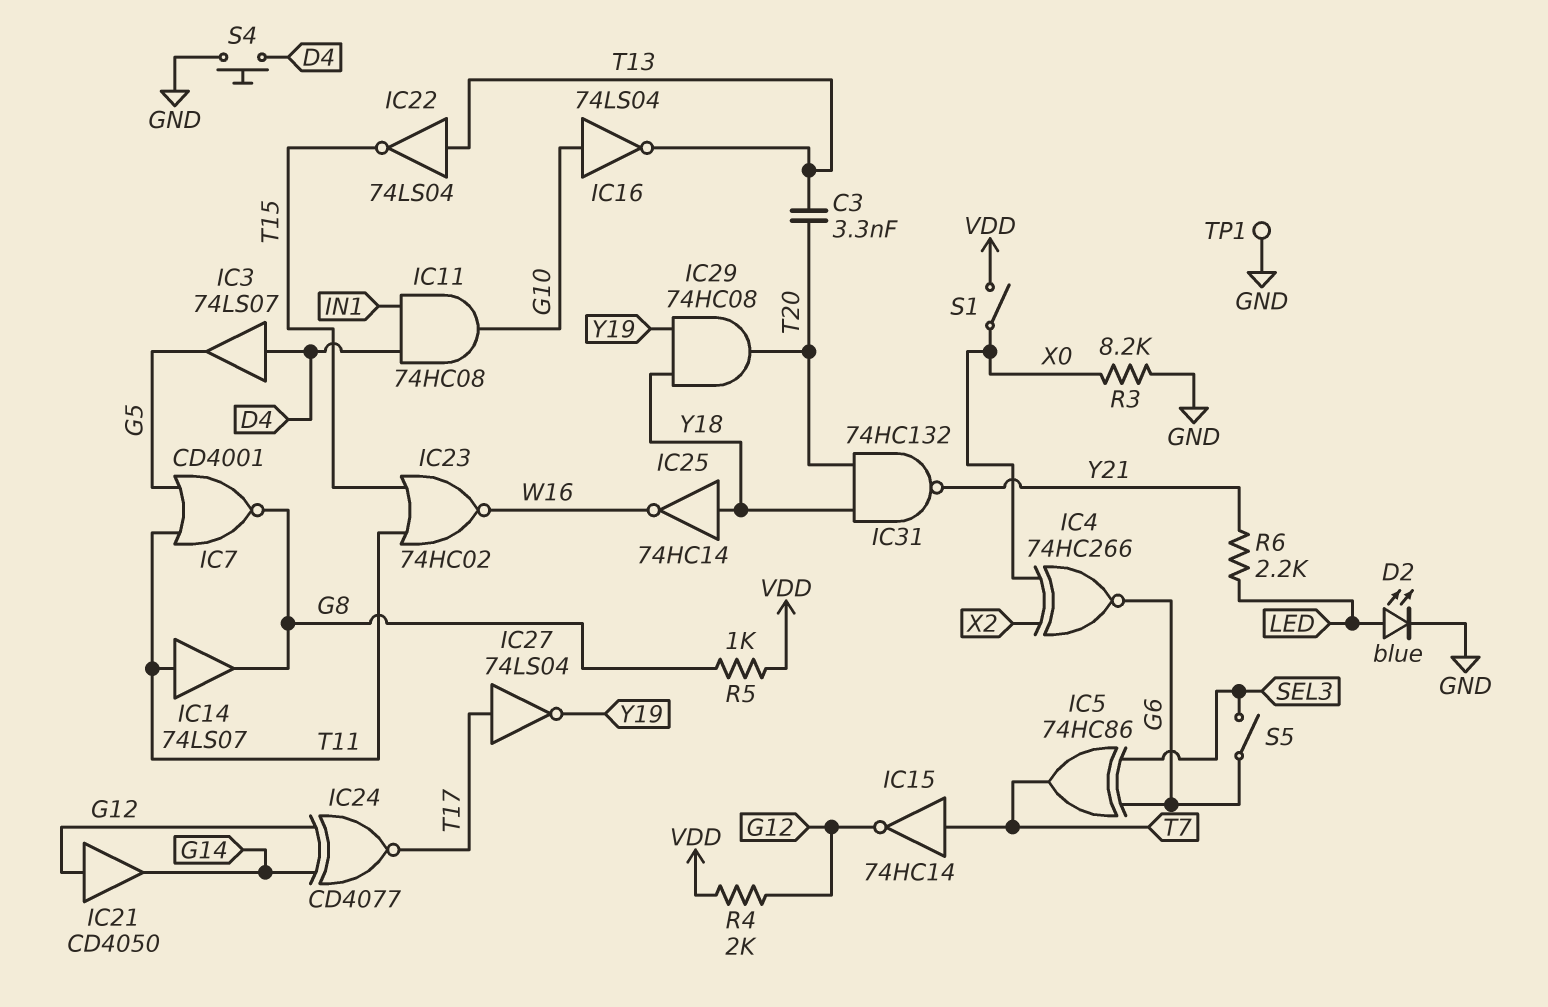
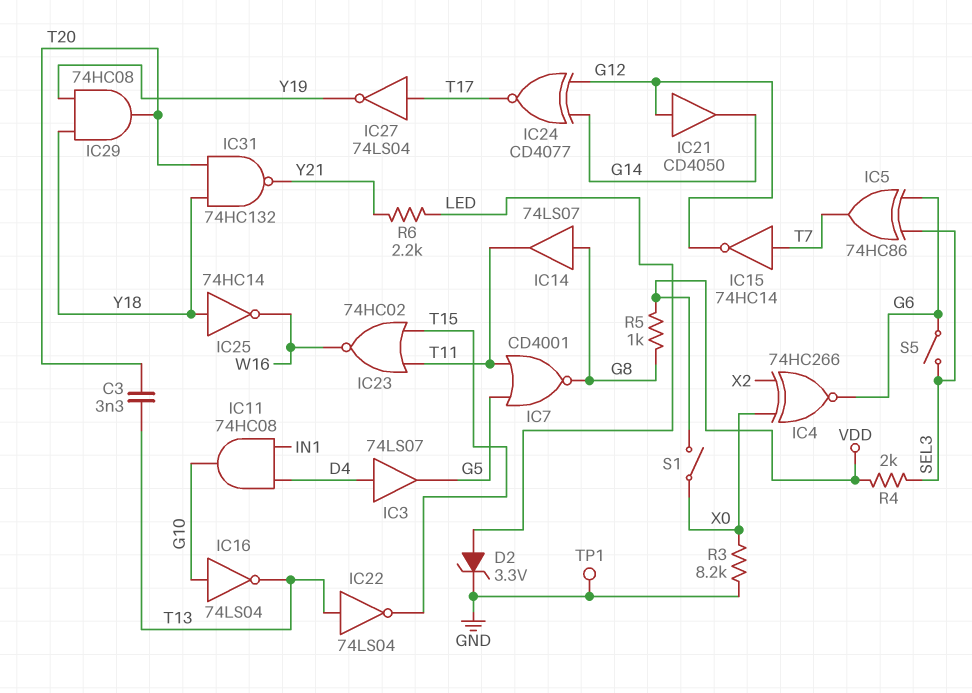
D2: LED blue (A LED, K GND) -> zener 3.3V (A LED, K GND)
IC14: buffer 74LS07 (in T11, out G8) -> buffer 74LS07 (in G8, out T11)
R4: 2k (G12, VDD) -> 2k (SEL3, VDD)
S4: button (D4, GND) -> none

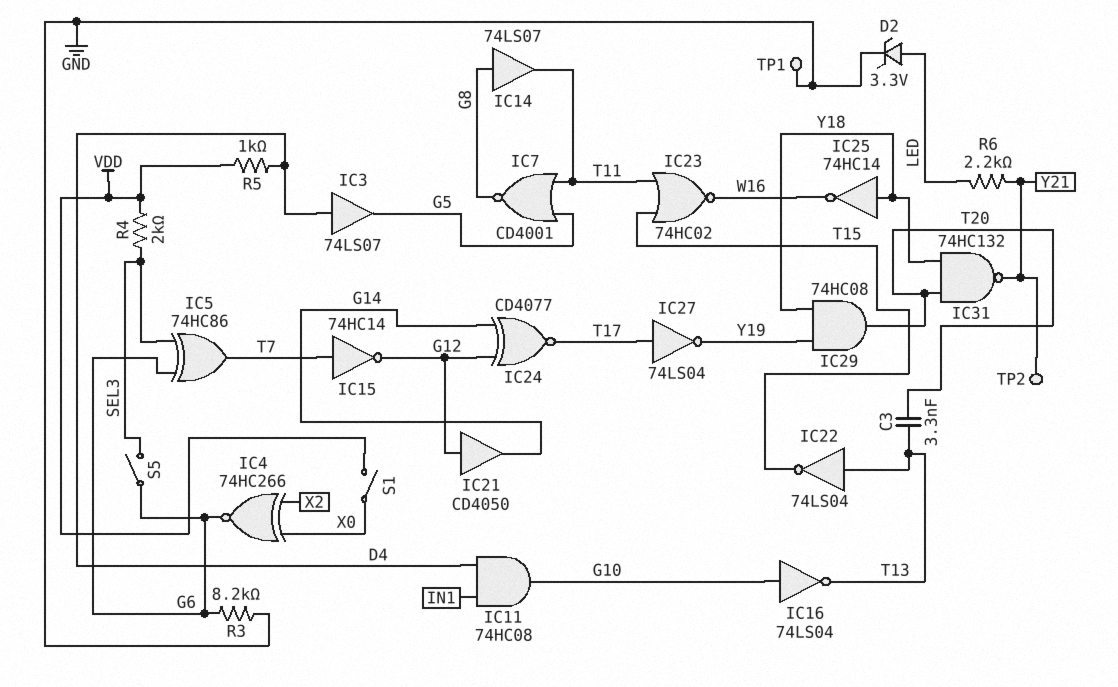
R3: 8.2k (GND, X0) -> 8.2k (G6, GND)
R5: 1k (G8, VDD) -> 1k (D4, VDD)
TP2: none -> test point (Y21)

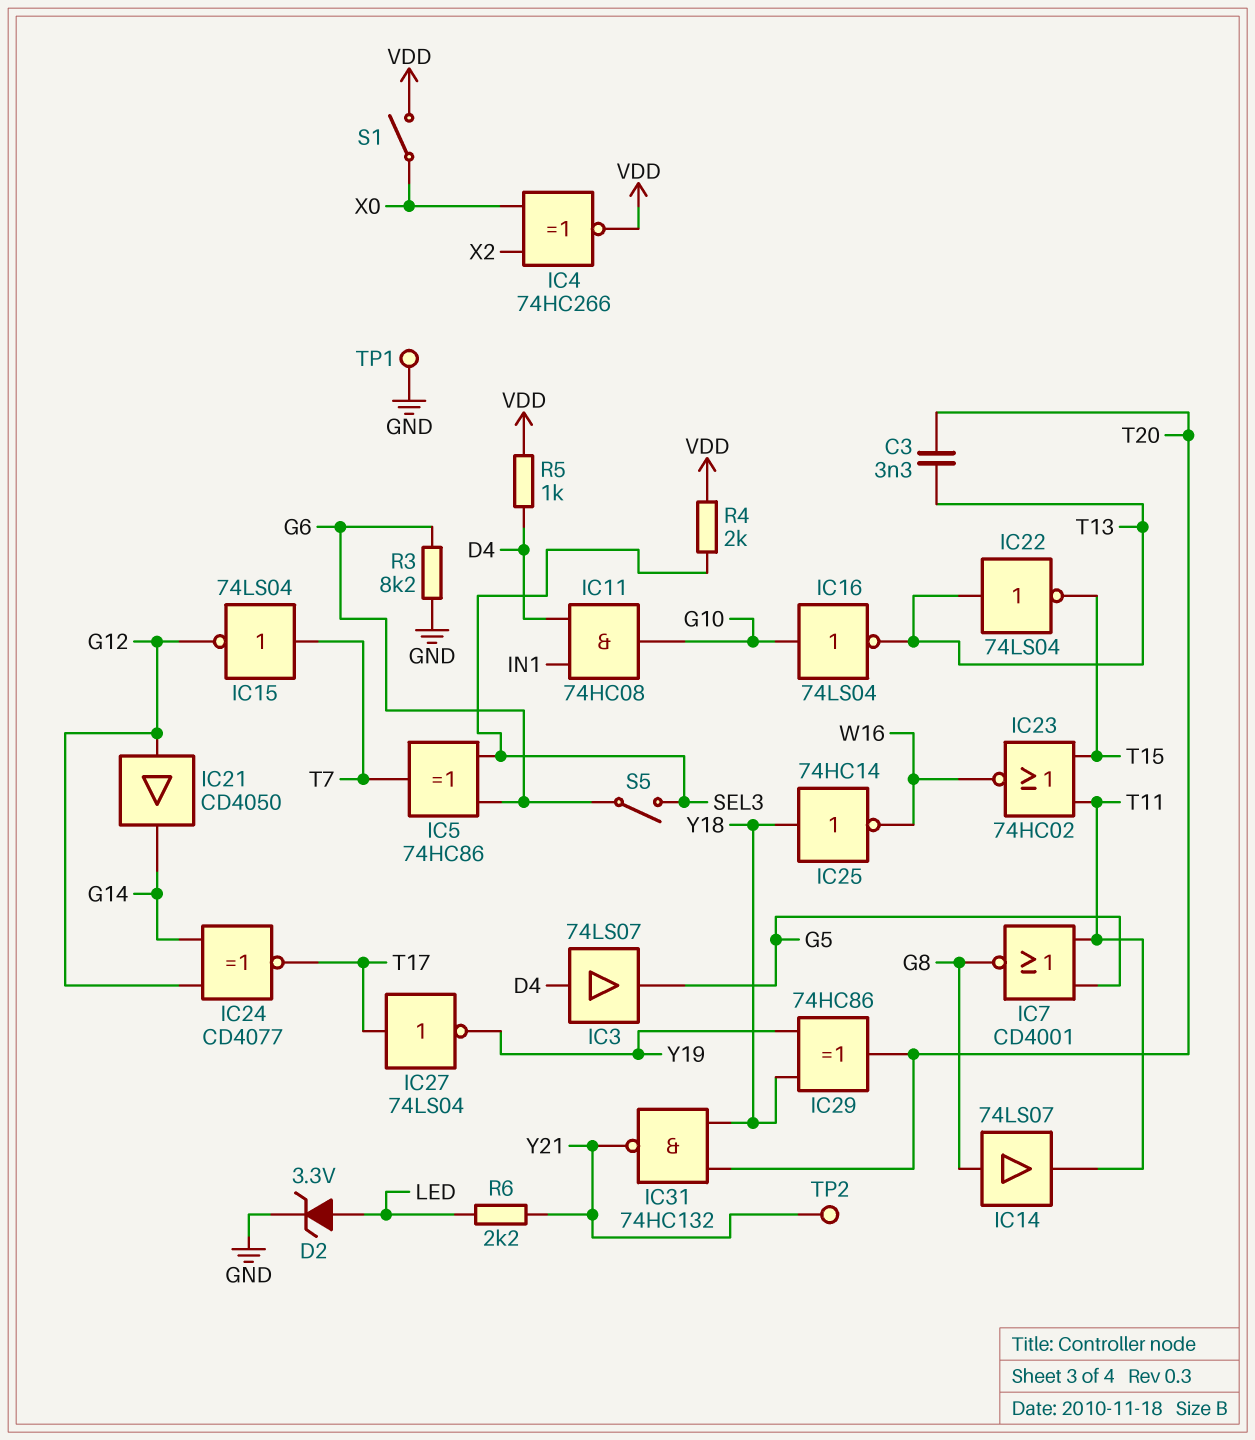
IC4: XNOR 74HC266 (in X0, in X2, out G6) -> XNOR 74HC266 (in X0, in X2, out VDD)
IC15: NOT 74HC14 (in T7, out G12) -> NOT 74LS04 (in T7, out G12)
IC29: AND 74HC08 (in Y18, in Y19, out T20) -> XOR 74HC86 (in Y18, in Y19, out T20)

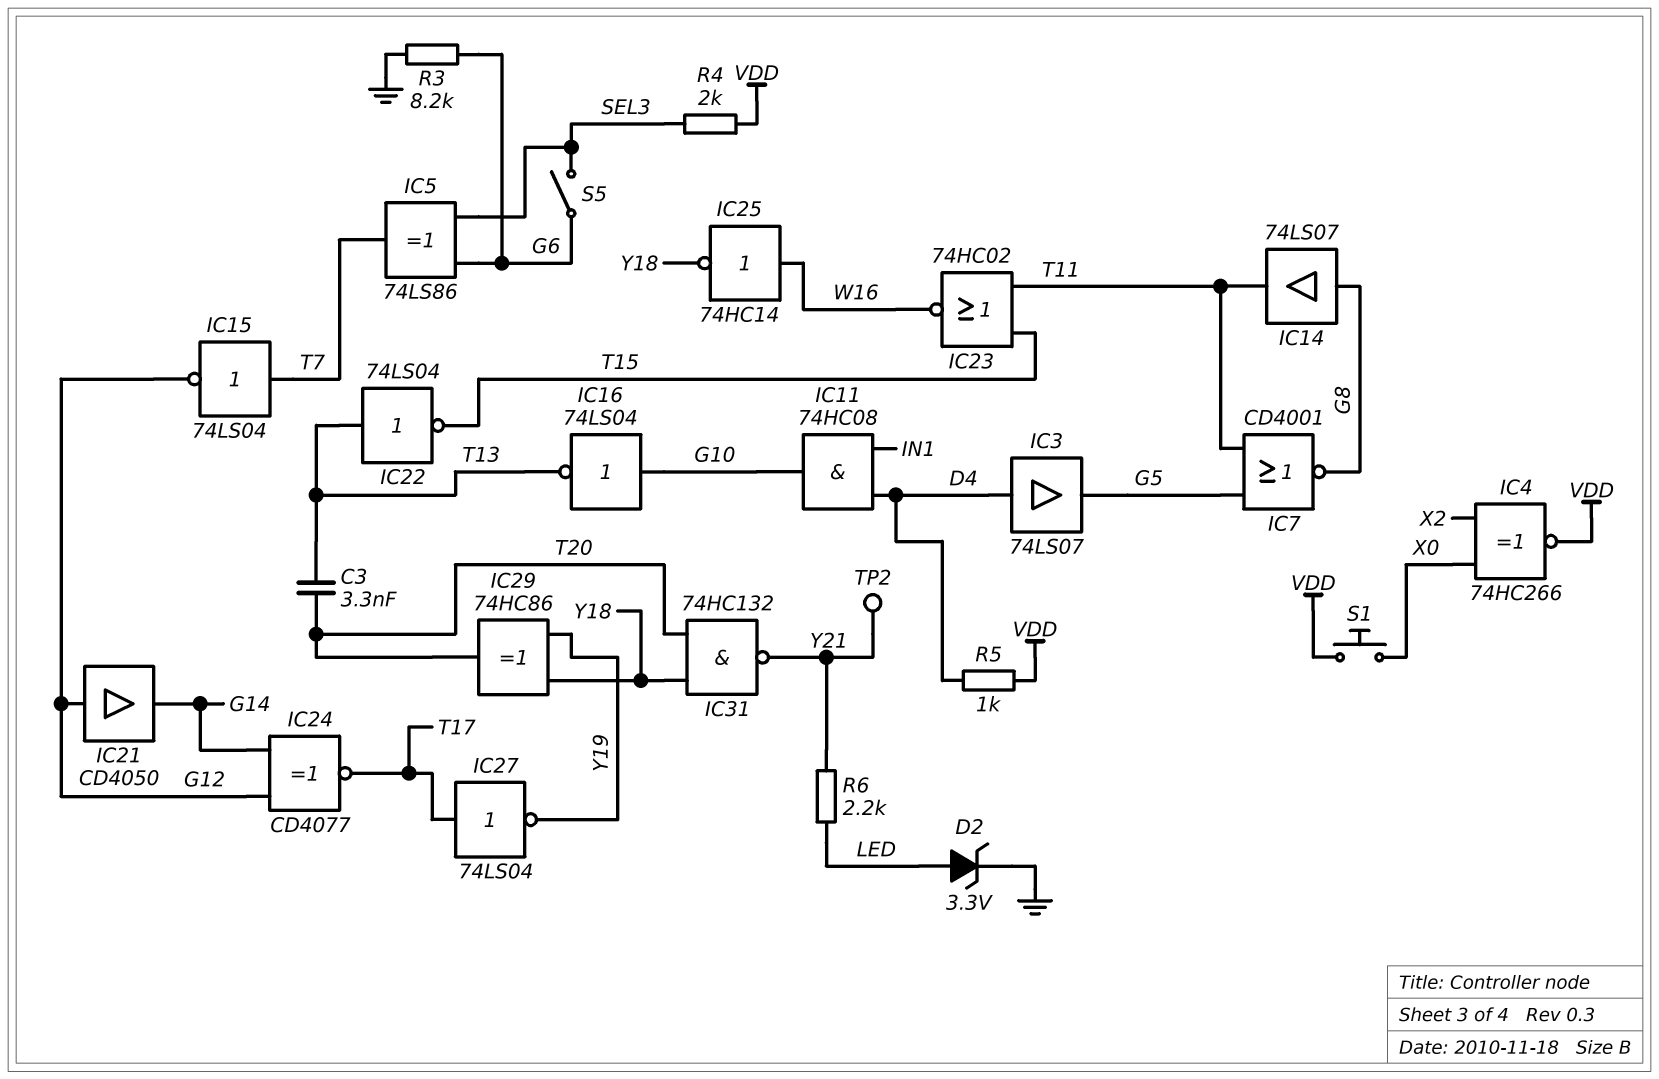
IC5: XOR 74HC86 (in G6, in SEL3, out T7) -> XOR 74LS86 (in G6, in SEL3, out T7)
IC25: NOT 74HC14 (in Y18, out W16) -> NOT 74HC14 (in W16, out Y18)
S1: switch (VDD, X0) -> button (VDD, X0)
TP1: test point (GND) -> none

